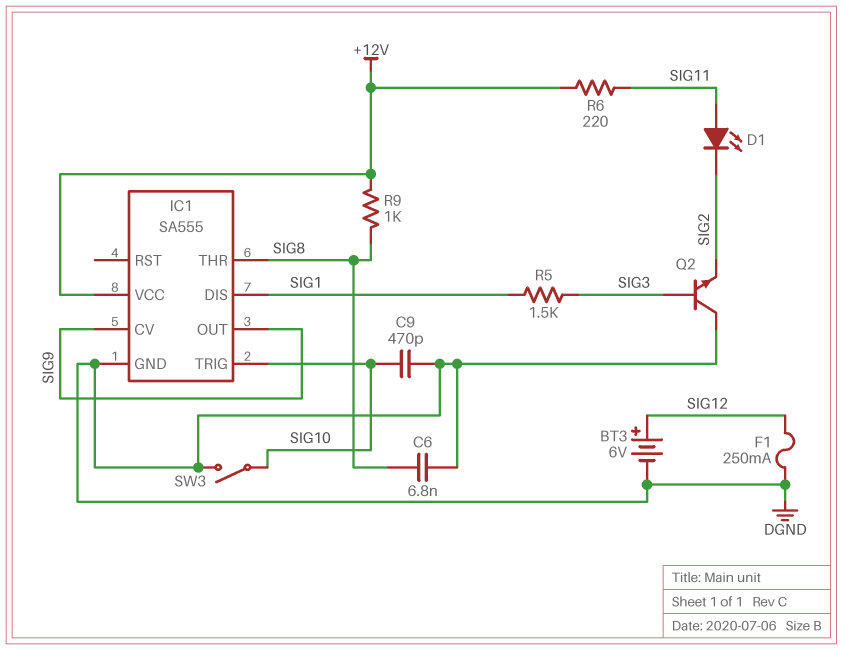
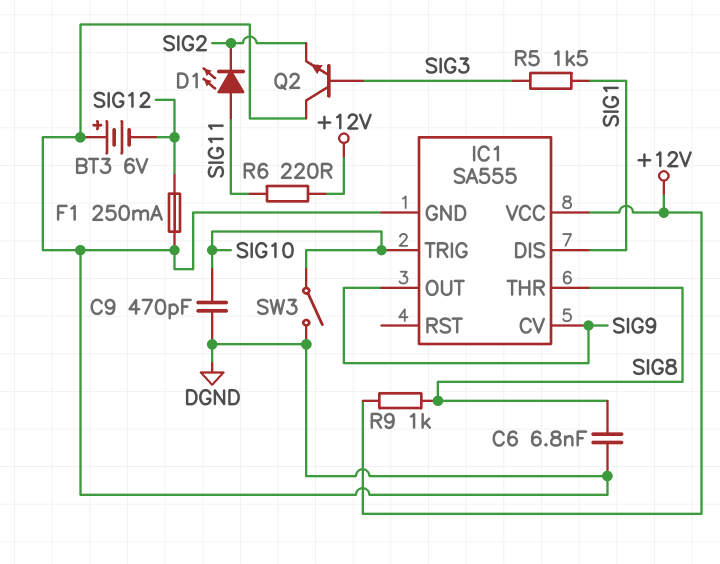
BT3: 6V (plus SIG12, minus DGND) -> 6V (plus DGND, minus SIG12)

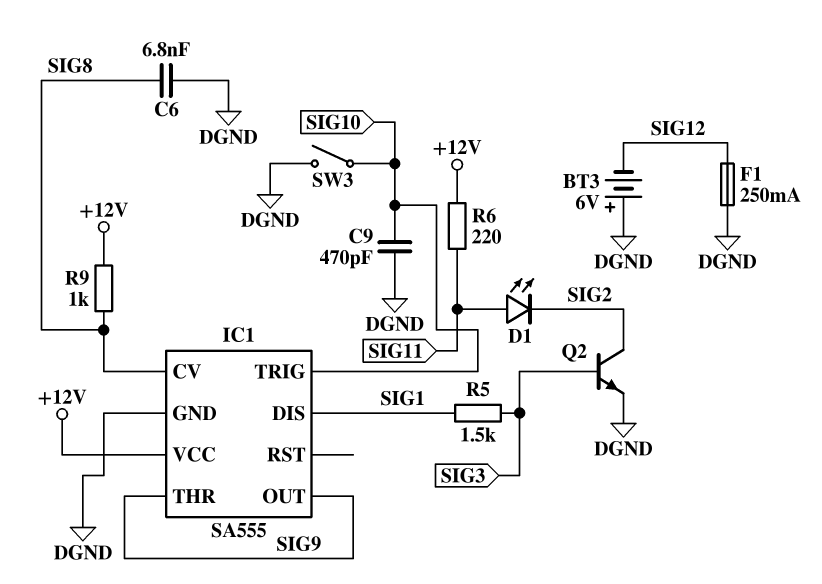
IC1 pin CV: SIG9 -> SIG8
IC1 pin THR: SIG8 -> SIG9
Q2: NPN (B SIG3, C DGND, E SIG2) -> NPN (B SIG3, C SIG2, E DGND)

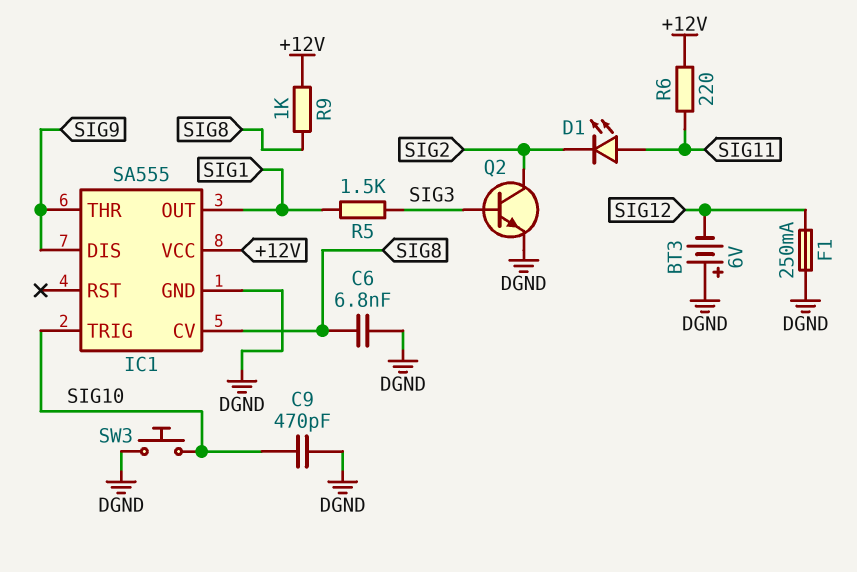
IC1 pin DIS: SIG1 -> SIG9
IC1 pin OUT: SIG9 -> SIG1
SW3: switch (DGND, SIG10) -> button (DGND, SIG10)

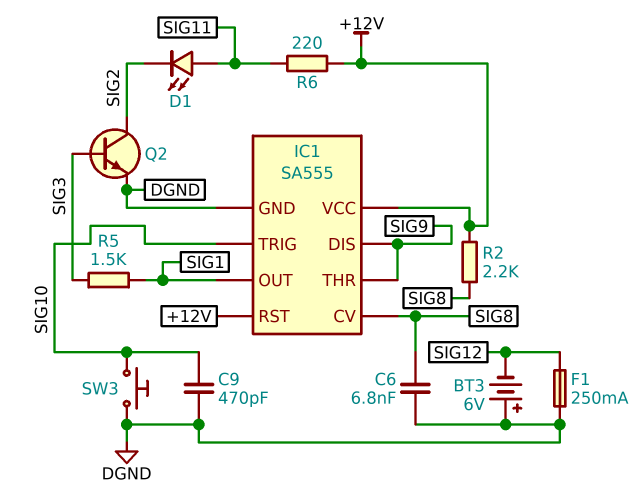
IC1 pin RST: none -> +12V
R2: none -> 2.2k (+12V, SIG8)
R9: 1k (+12V, SIG8) -> none

